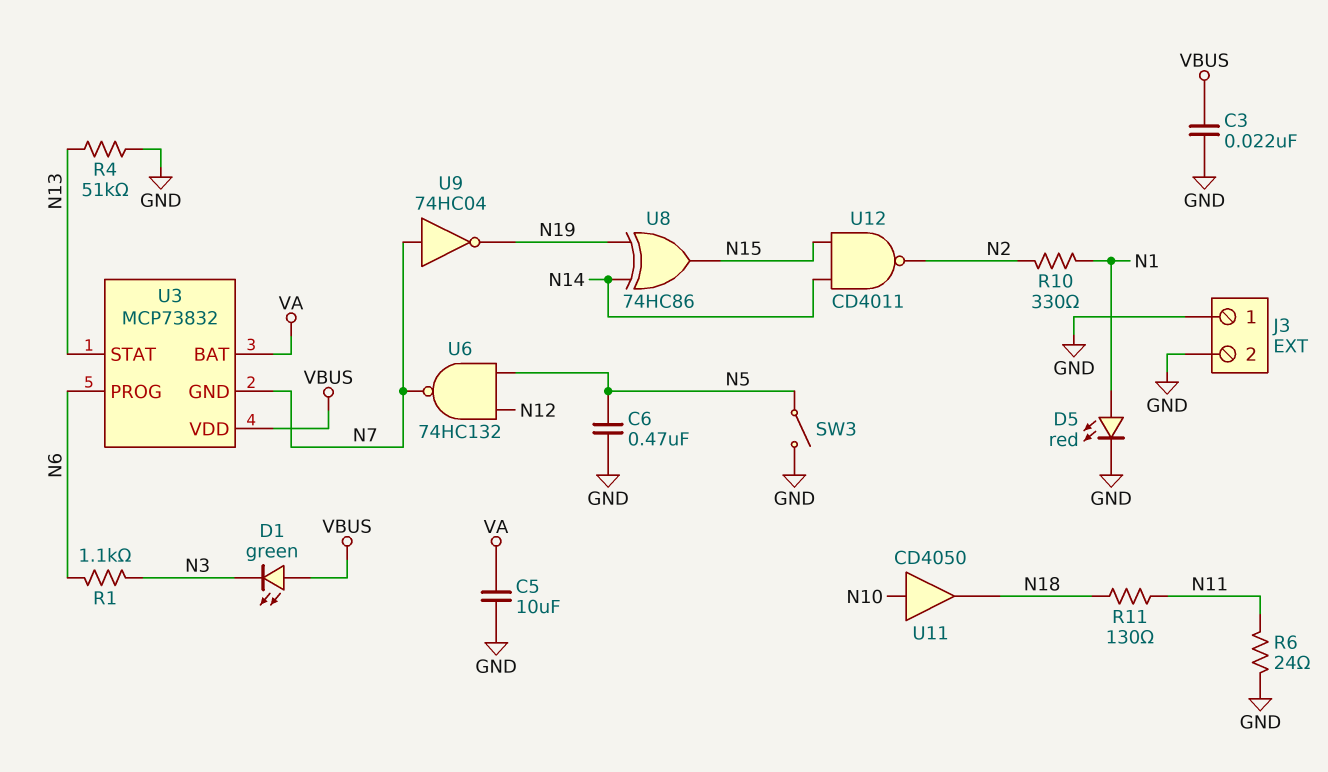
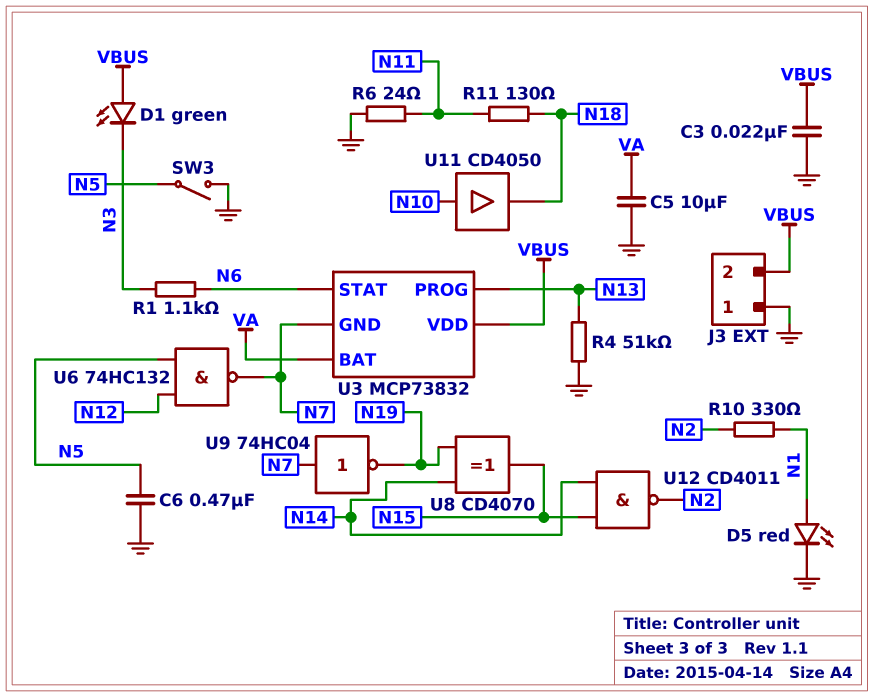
J3 pin 2: GND -> VBUS
U3 pin PROG: N6 -> N13
U3 pin STAT: N13 -> N6
U8: XOR 74HC86 (in N14, in N19, out N15) -> XOR CD4070 (in N14, in N19, out N15)

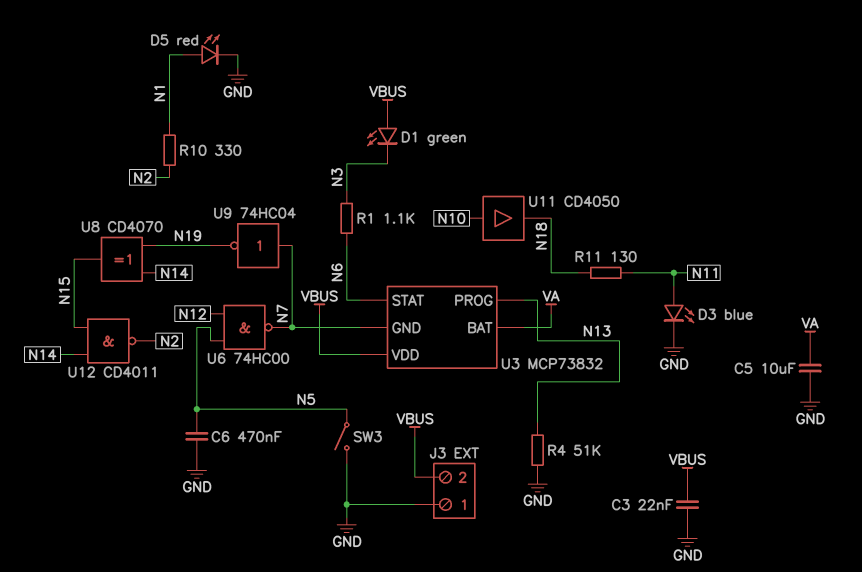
D3: none -> LED blue (A N11, K GND)
R6: 24 (GND, N11) -> none
U6: NAND 74HC132 (in N5, in N12, out N7) -> NAND 74HC00 (in N5, in N12, out N7)

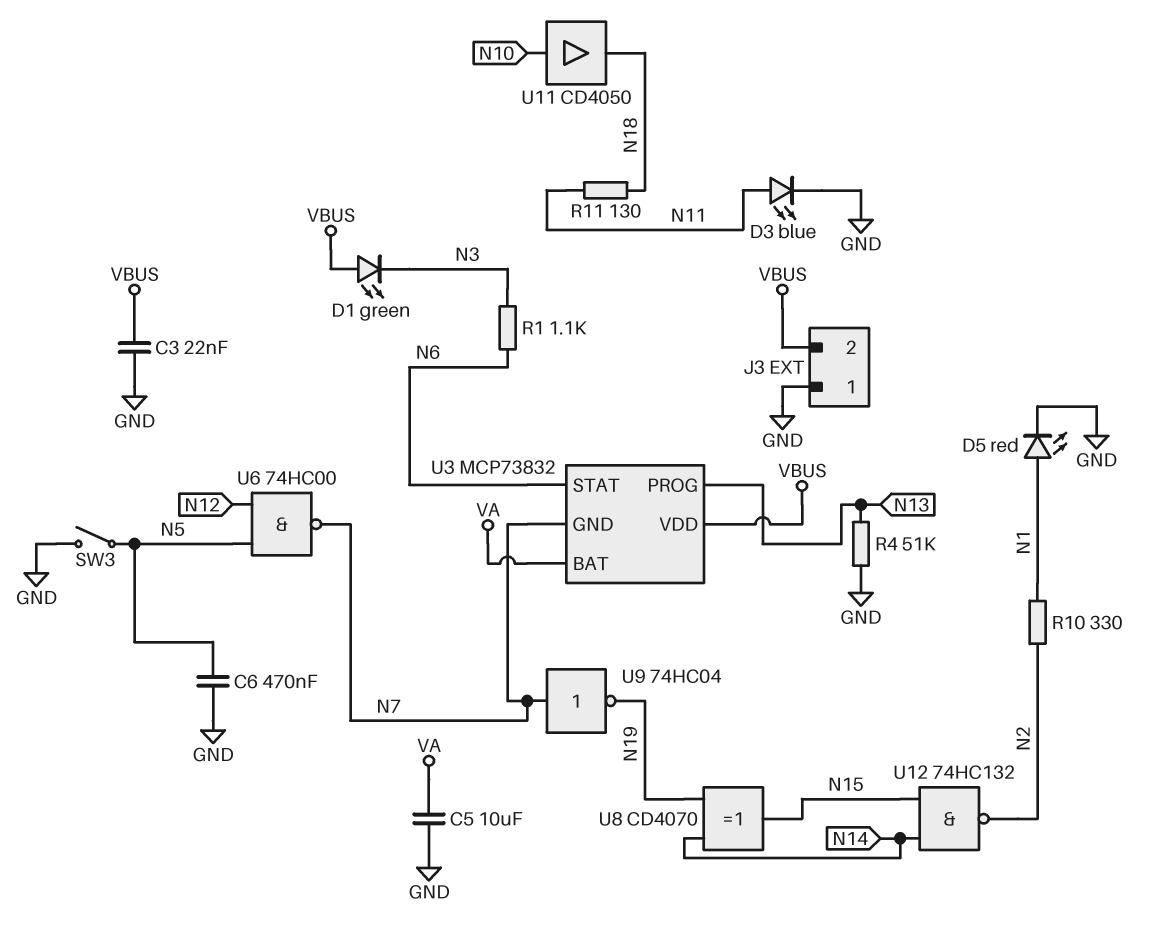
U12: NAND CD4011 (in N14, in N15, out N2) -> NAND 74HC132 (in N14, in N15, out N2)

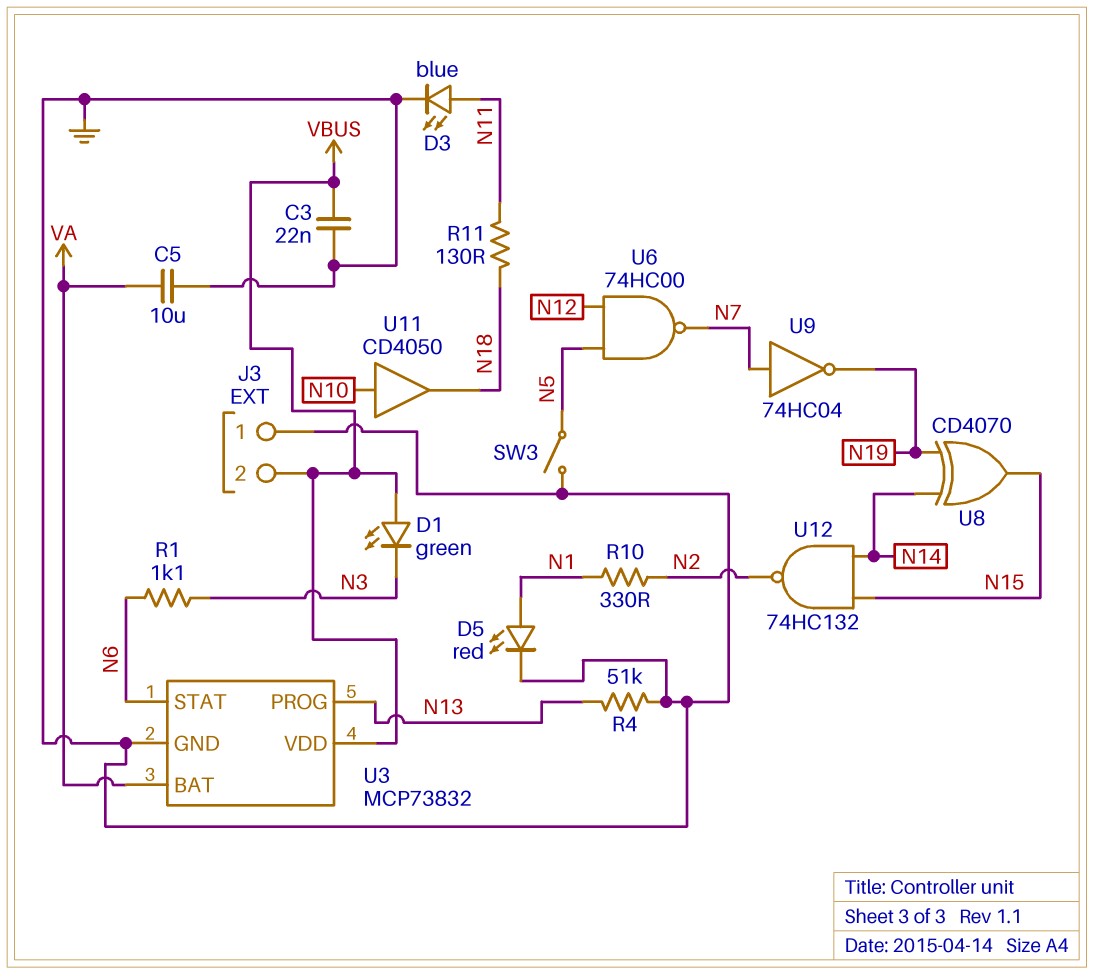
C6: 470nF (GND, N5) -> none
U3 pin GND: N7 -> GND

